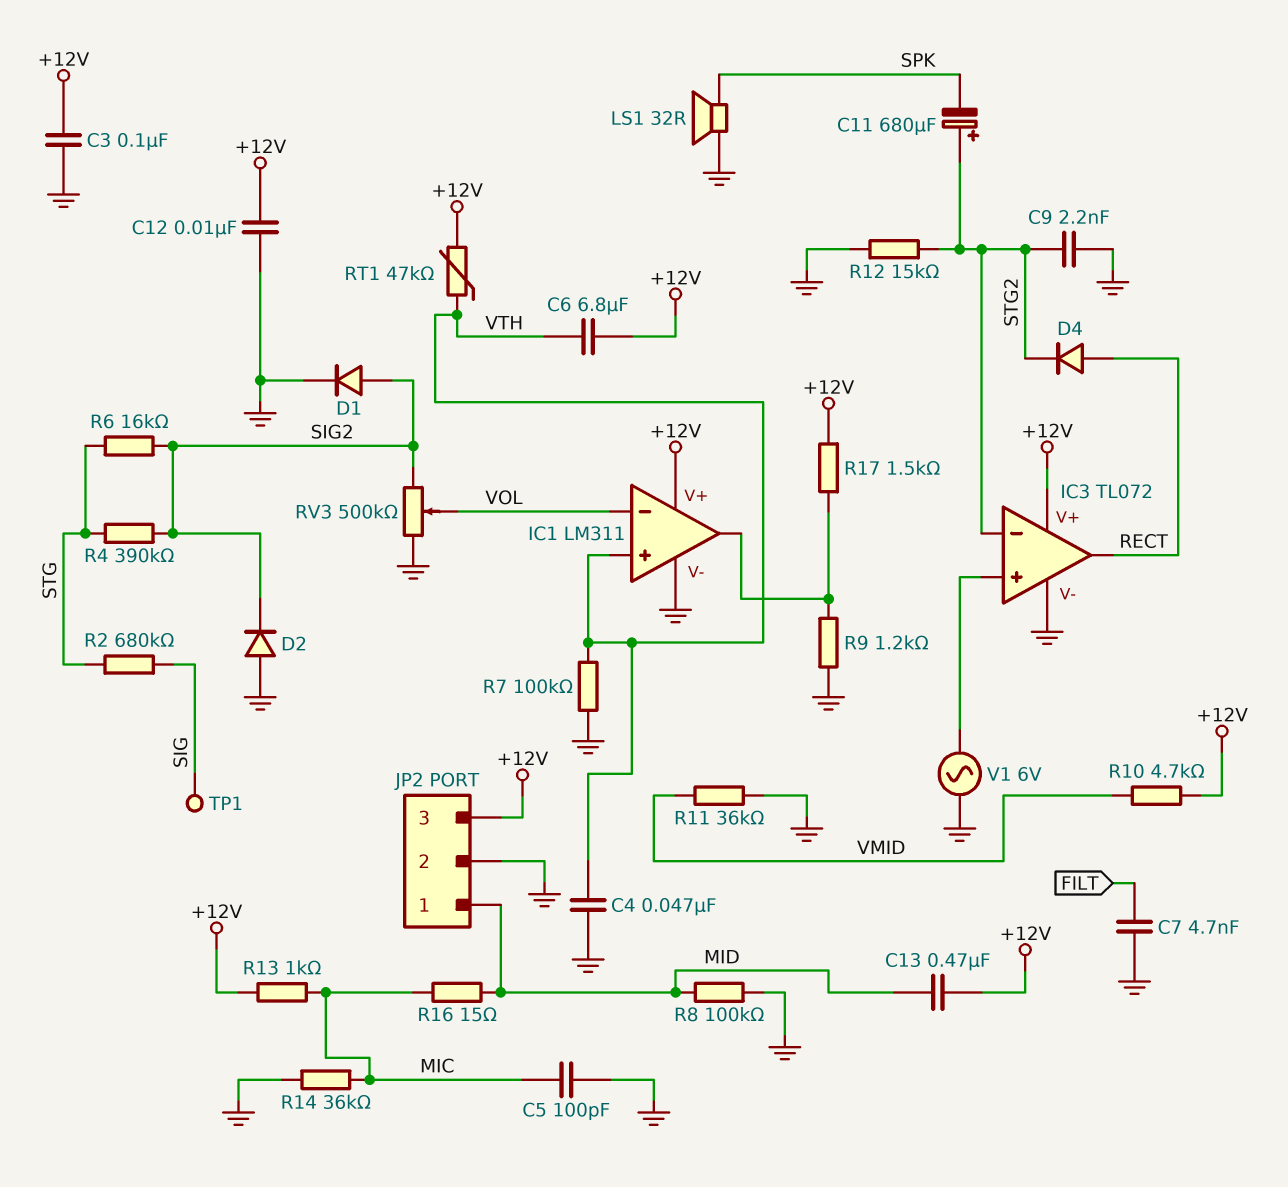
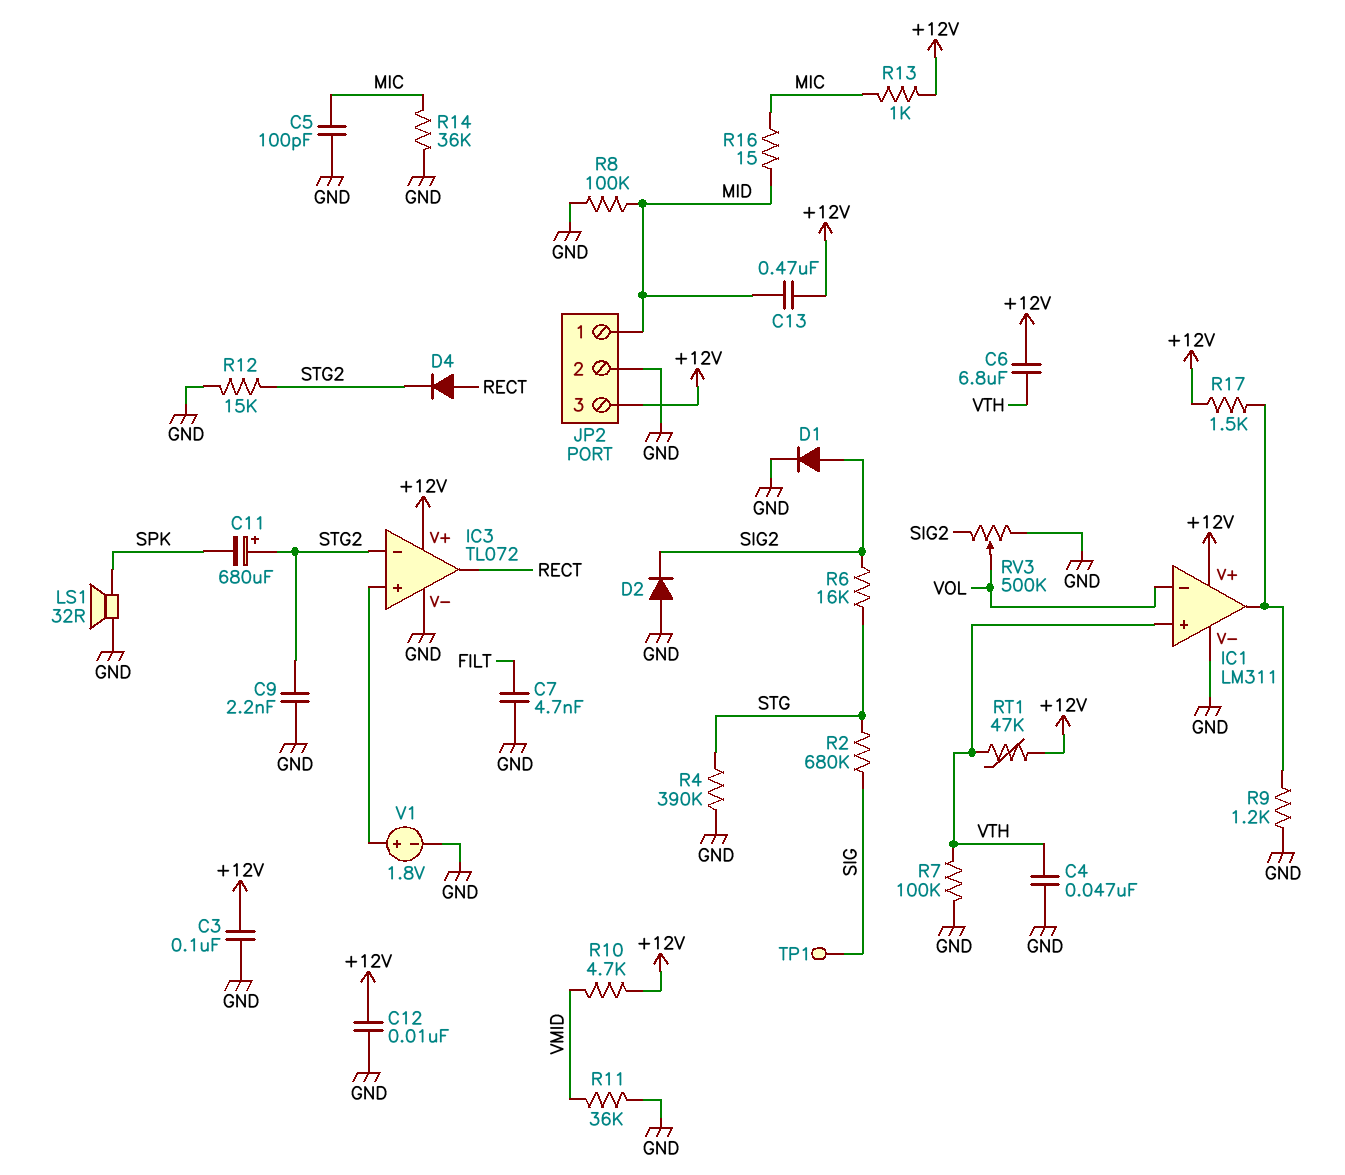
R4: 390k (SIG2, STG) -> 390k (GND, STG)
V1: AC 6V (GND, IC3/in+) -> 1.8V (plus IC3/in+, minus GND)

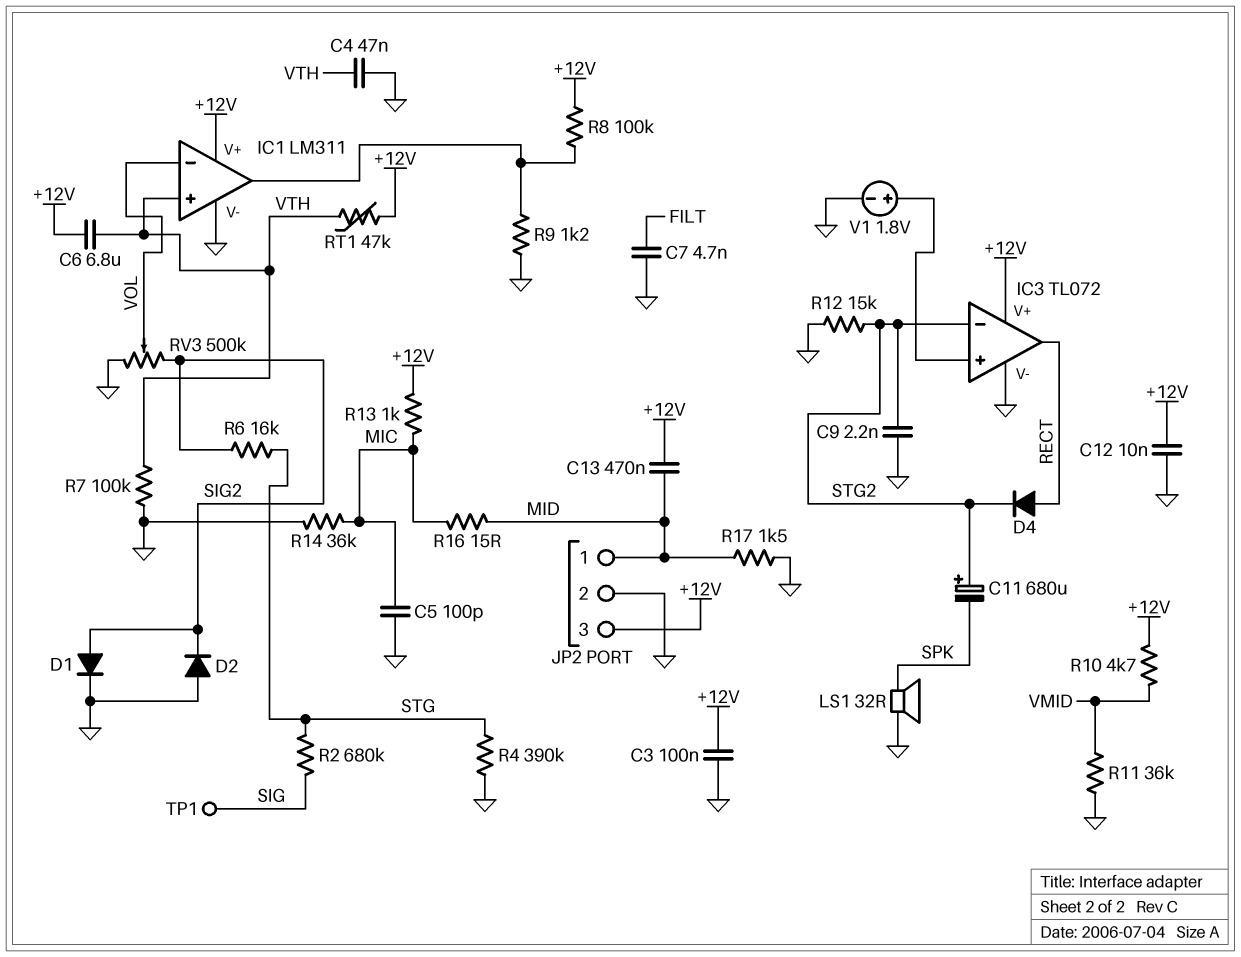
R8: 100k (GND, MID) -> 100k (+12V, IC1/out)
R17: 1.5k (+12V, IC1/out) -> 1.5k (GND, MID)

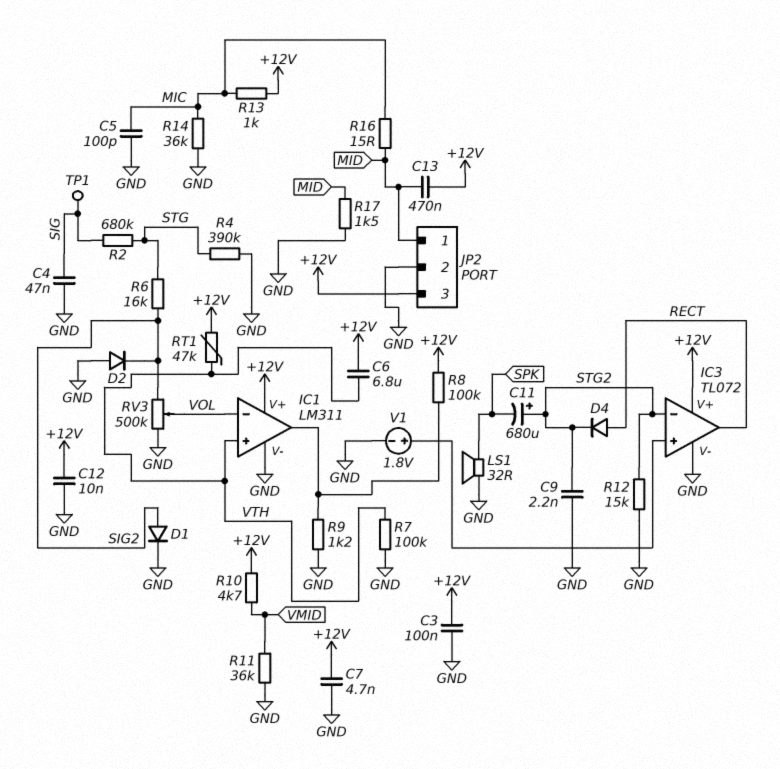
C4: 47nF (GND, VTH) -> 47nF (GND, SIG)
C7: 4.7nF (FILT, GND) -> 4.7nF (+12V, GND)

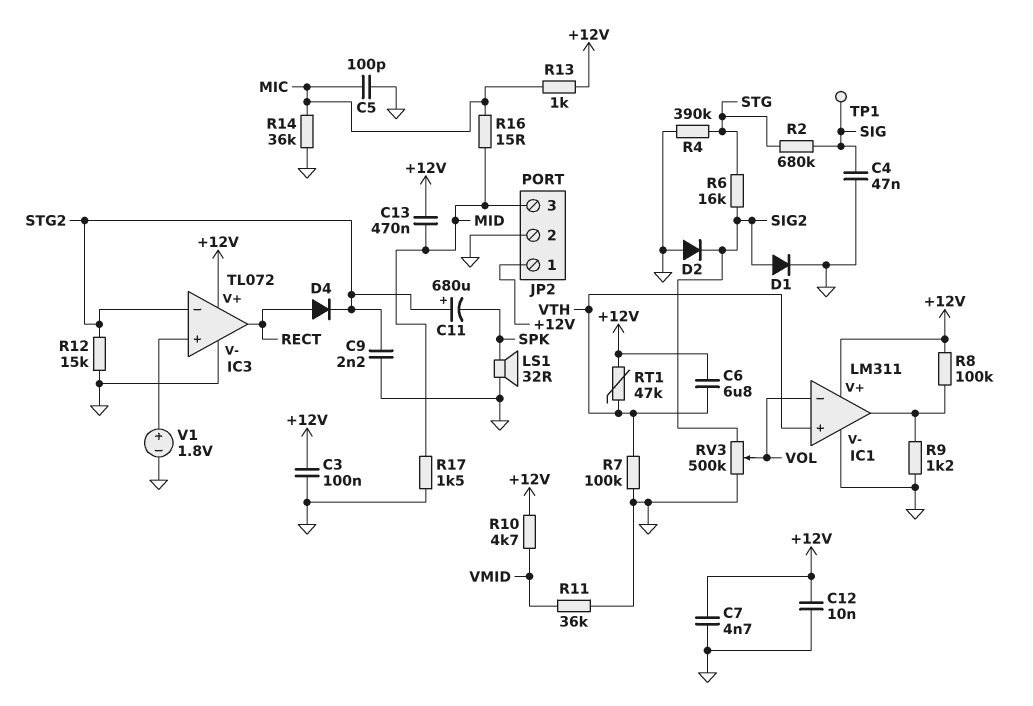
JP2 pin 1: MID -> +12V
JP2 pin 3: +12V -> MID

